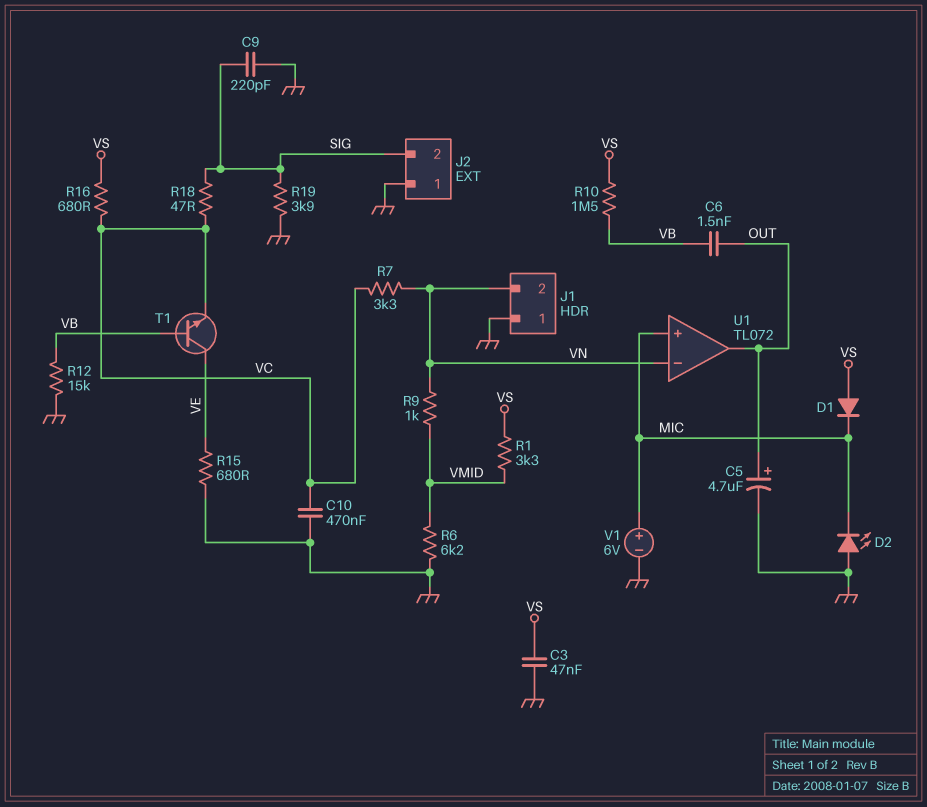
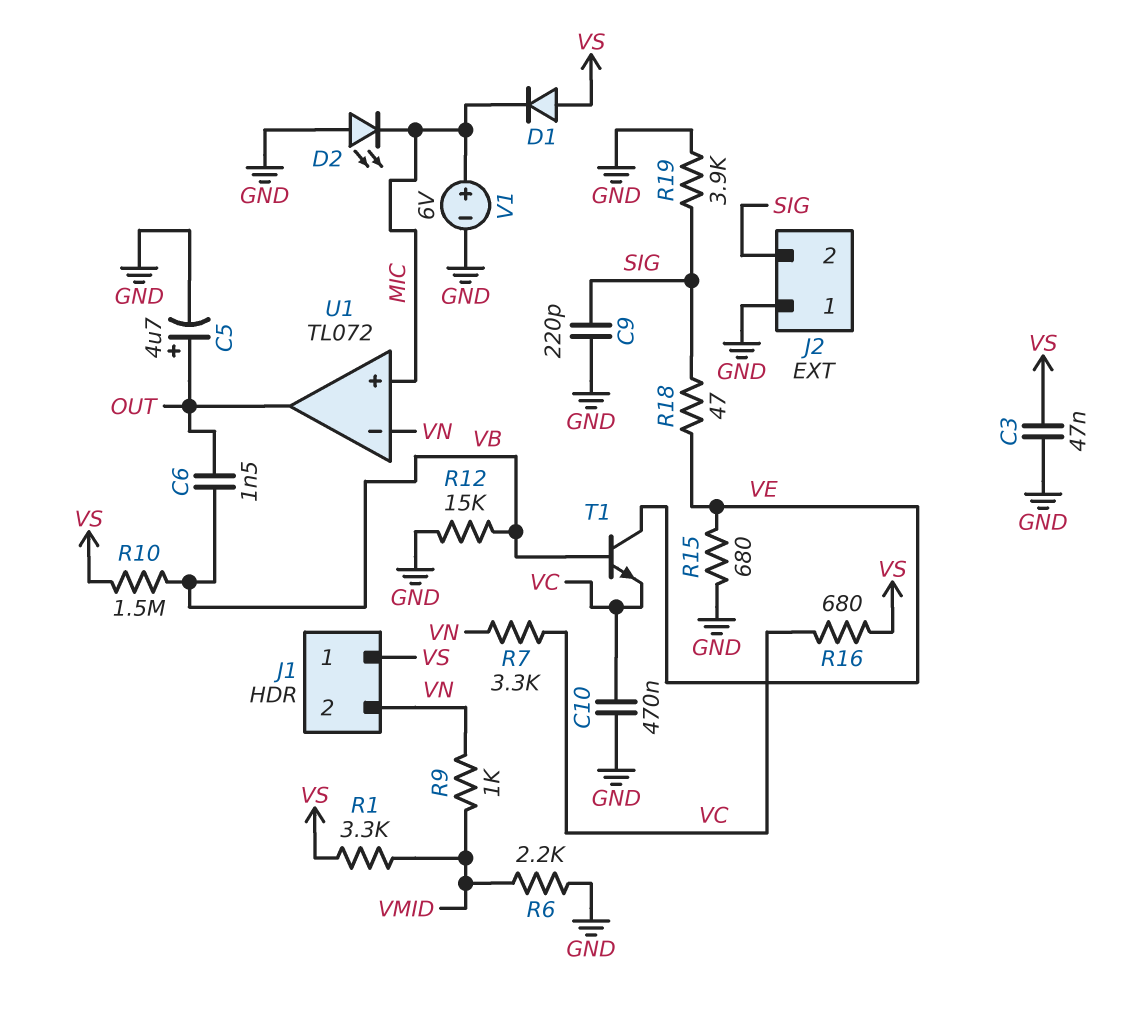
J1 pin 1: GND -> VS
R6: 6.2k (GND, VMID) -> 2.2k (GND, VMID)
R18: 47 (SIG, VC) -> 47 (SIG, VE)

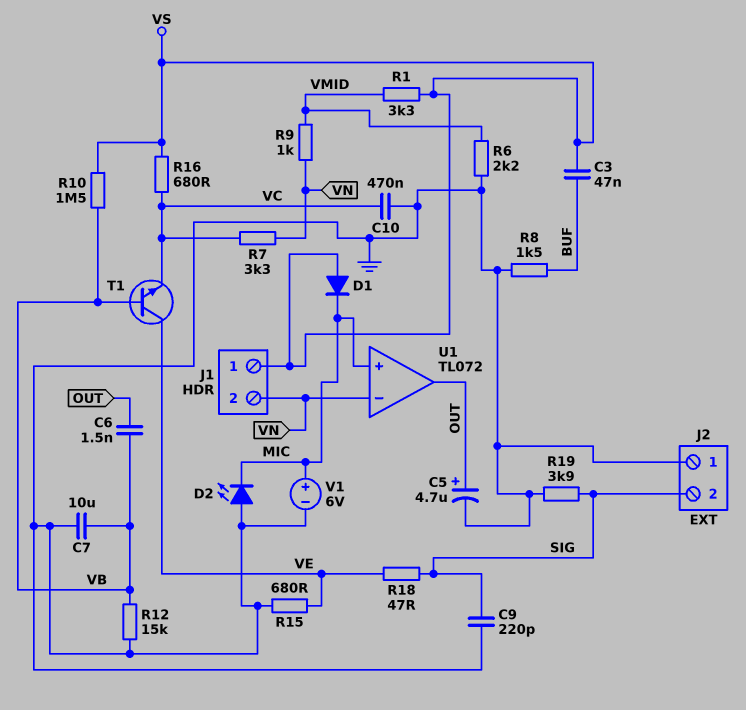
C3: 47nF (GND, VS) -> 47nF (BUF, VS)
C7: none -> 10uF (GND, VB)
R8: none -> 1.5k (BUF, GND)

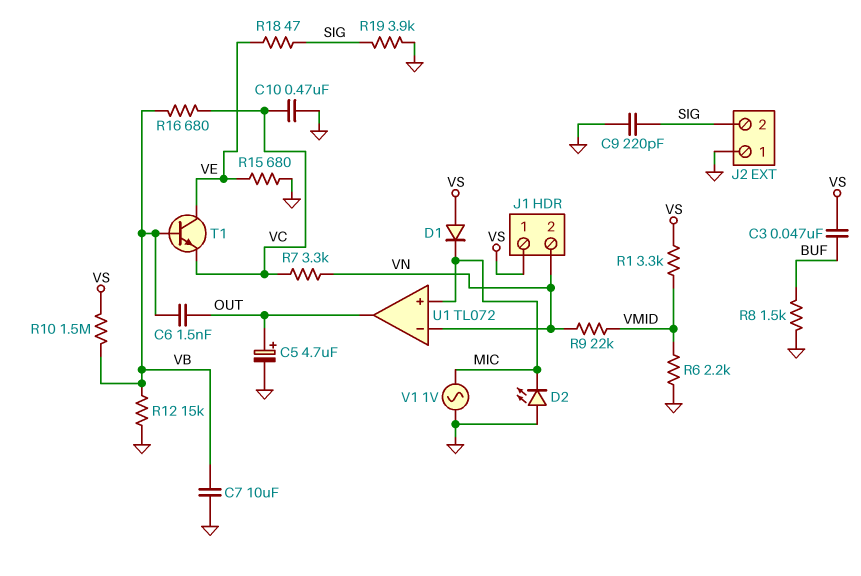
R9: 1k (VMID, VN) -> 22k (VMID, VN)
R16: 680 (VC, VS) -> 680 (VB, VC)
V1: 6V (plus MIC, minus GND) -> AC 1V (GND, MIC)

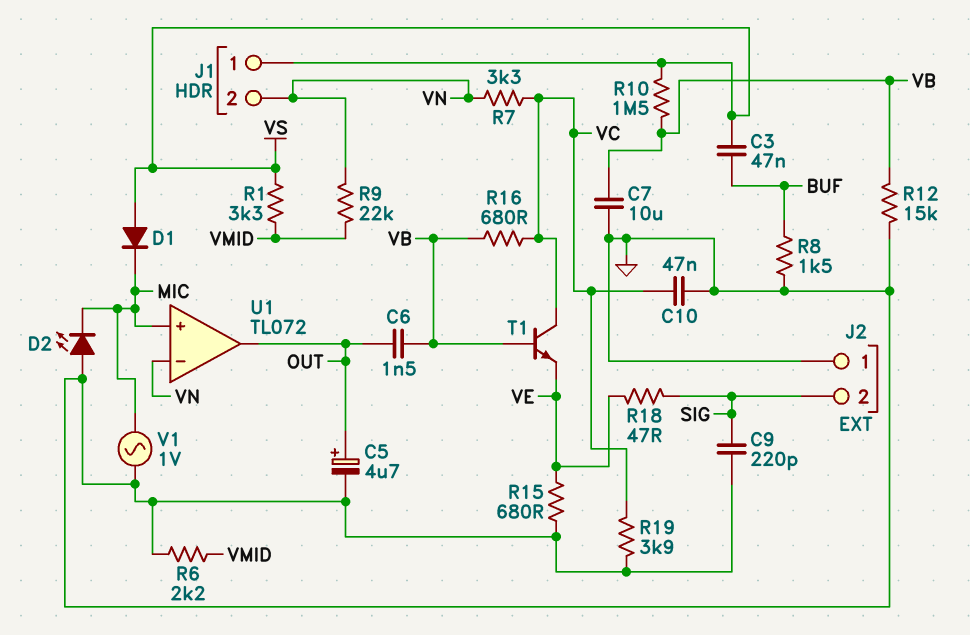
C10: 470nF (GND, VC) -> 47nF (GND, VC)
R19: 3.9k (GND, SIG) -> 3.9k (GND, VC)
T1: NPN (B VB, C VE, E VC) -> NPN (B VB, C VC, E VE)

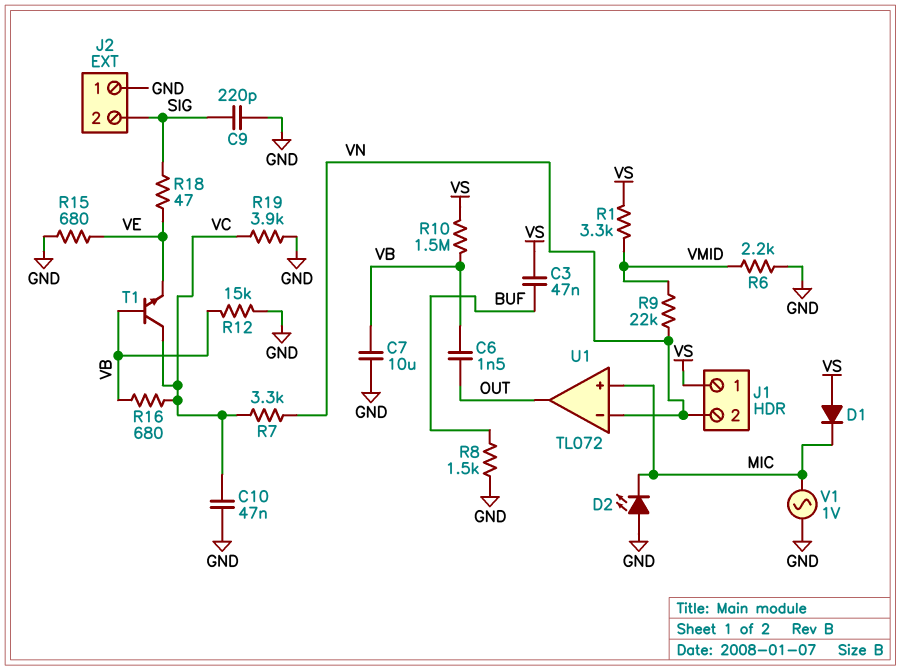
C5: 4.7uF (plus OUT, minus GND) -> none

